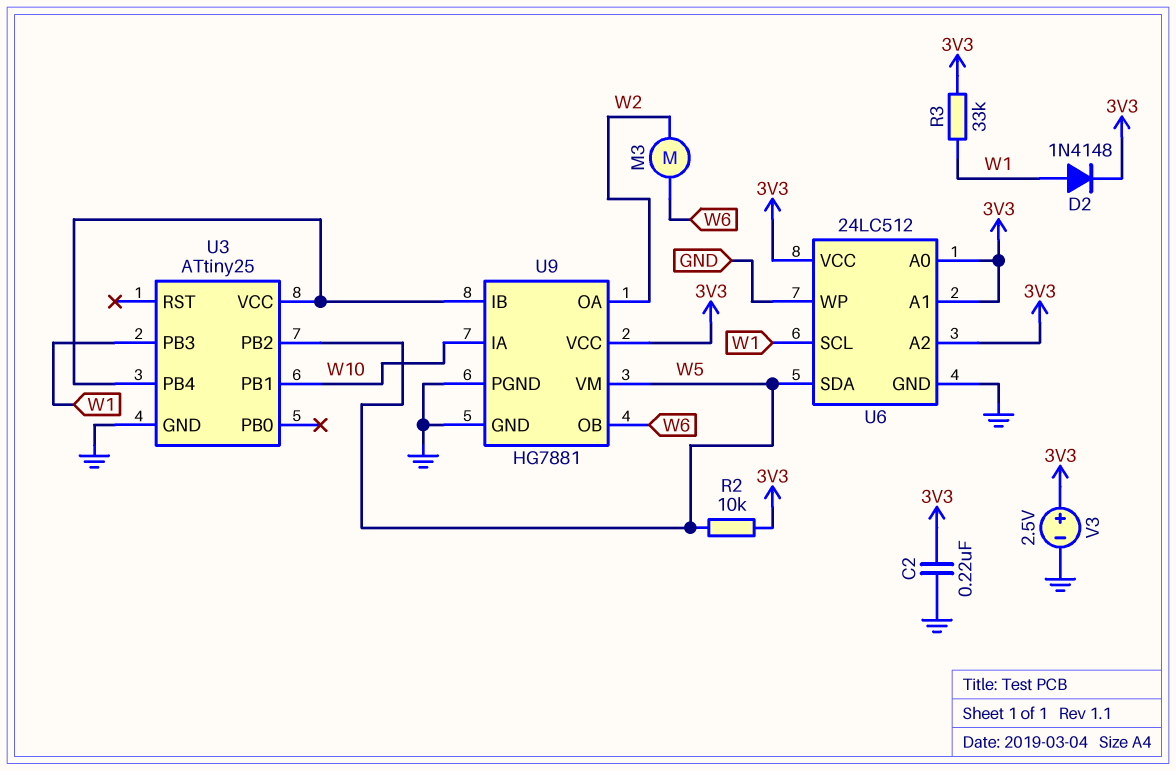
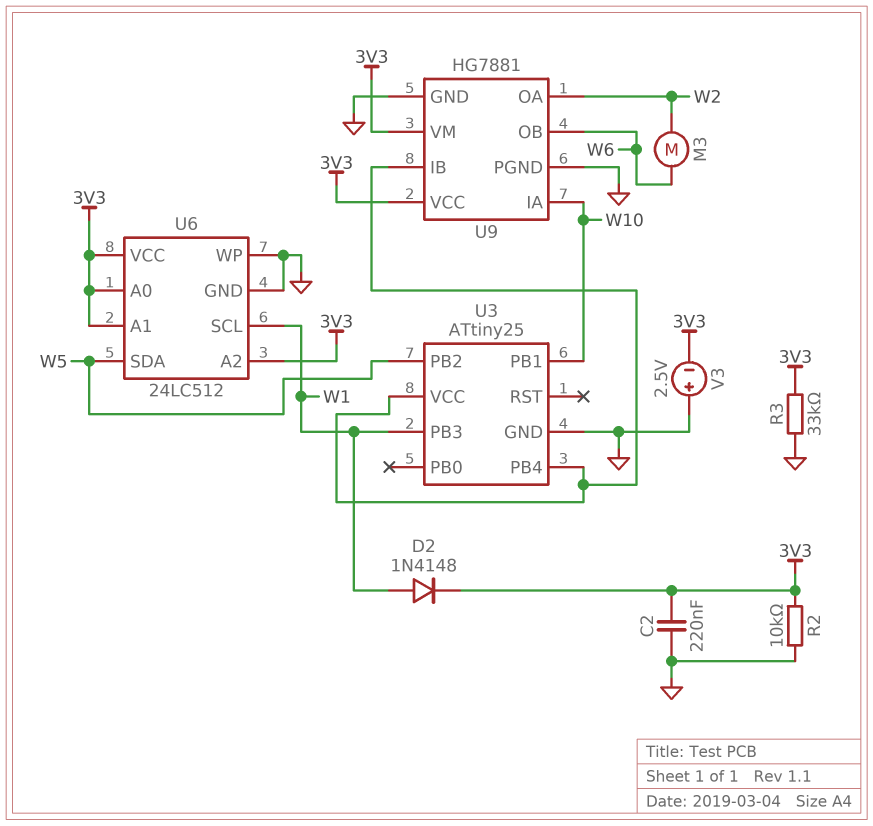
R2: 10k (3V3, W5) -> 10k (3V3, GND)
R3: 33k (3V3, W1) -> 33k (3V3, GND)
U9 pin VM: W5 -> 3V3
V3: 2.5V (plus 3V3, minus GND) -> 2.5V (plus GND, minus 3V3)

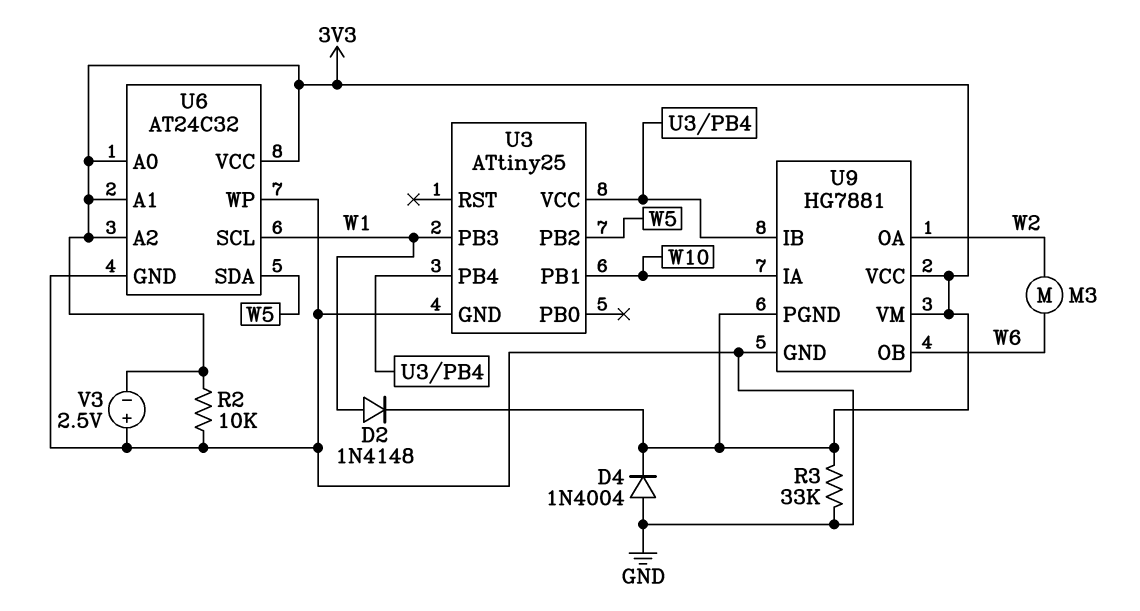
C2: 220nF (3V3, GND) -> none
D4: none -> diode 1N4004 (A GND, K 3V3)
U6: 24LC512 -> AT24C32
U9 pin PGND: GND -> 3V3

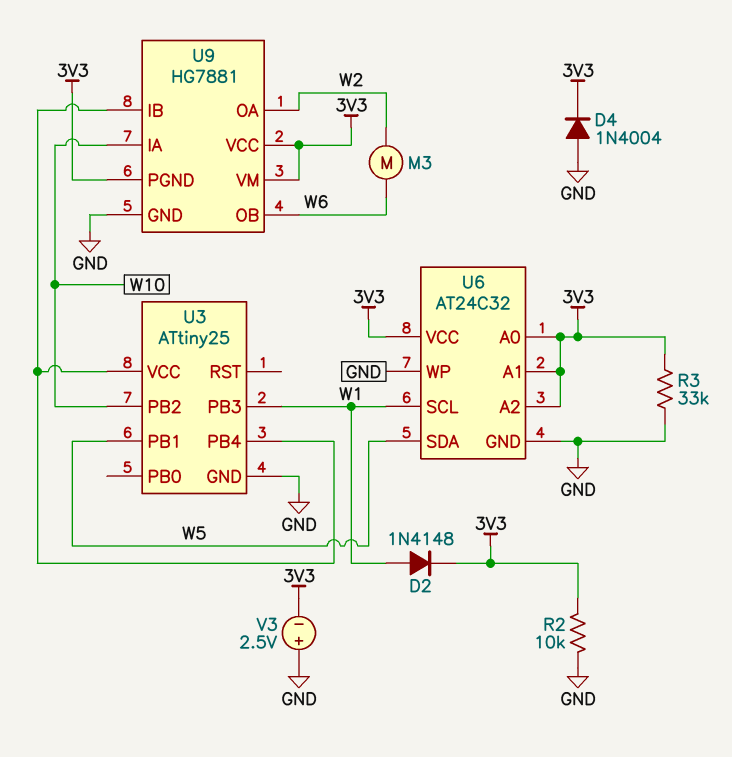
U3 pin PB1: W10 -> W5
U3 pin PB2: W5 -> W10

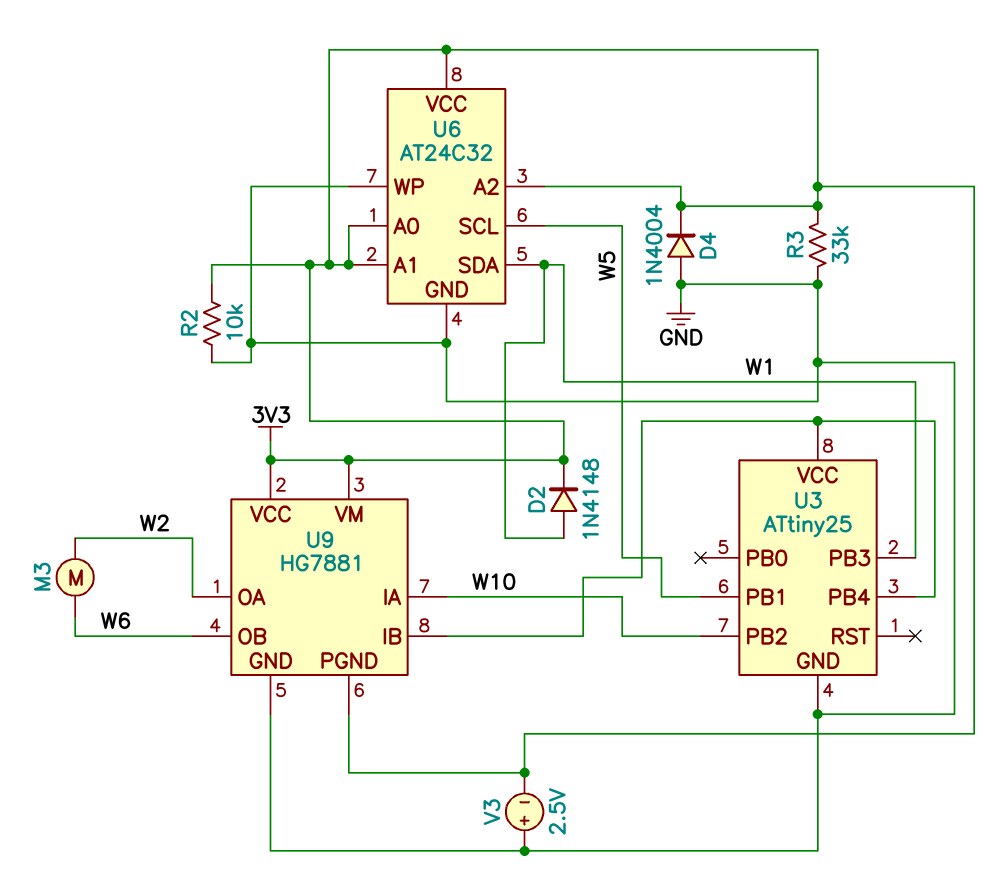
U6 pin SCL: W1 -> W5
U6 pin SDA: W5 -> W1

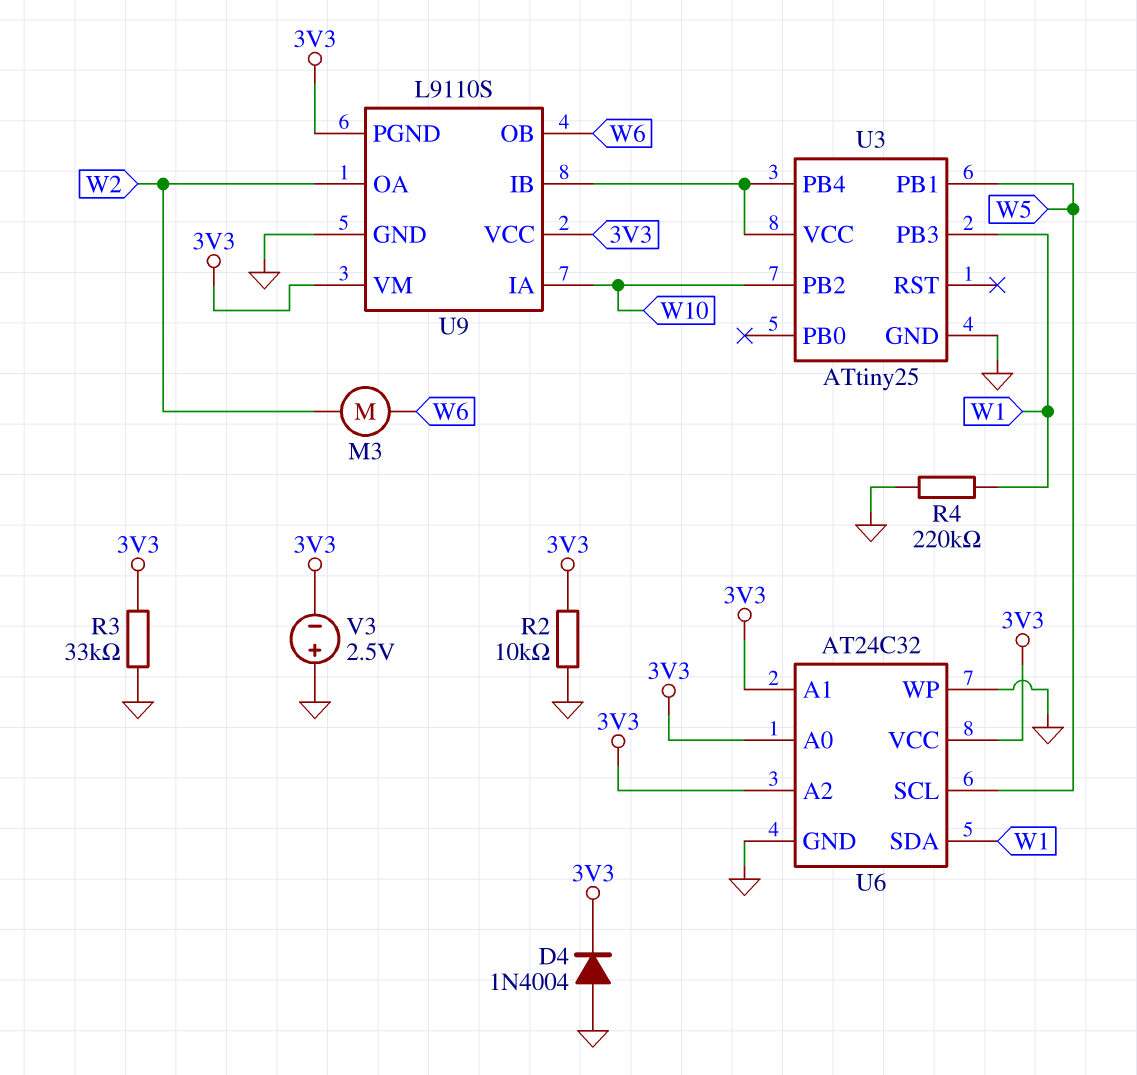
D2: diode 1N4148 (A W1, K 3V3) -> none
R4: none -> 220k (GND, W1)
U9: HG7881 -> L9110S

